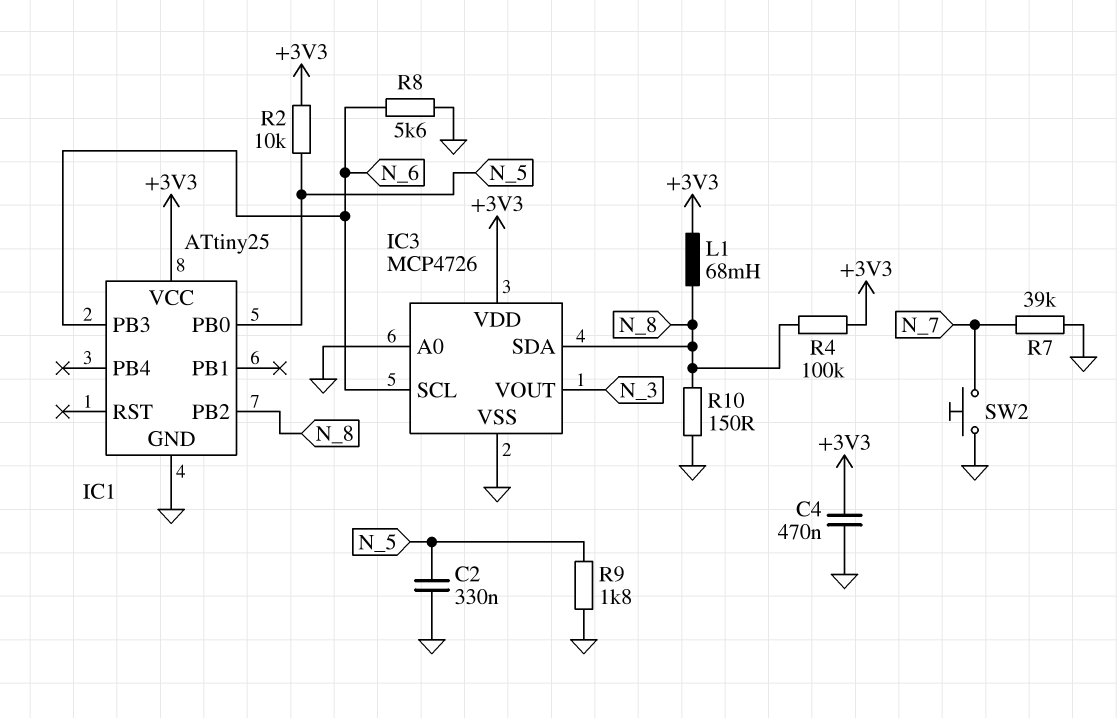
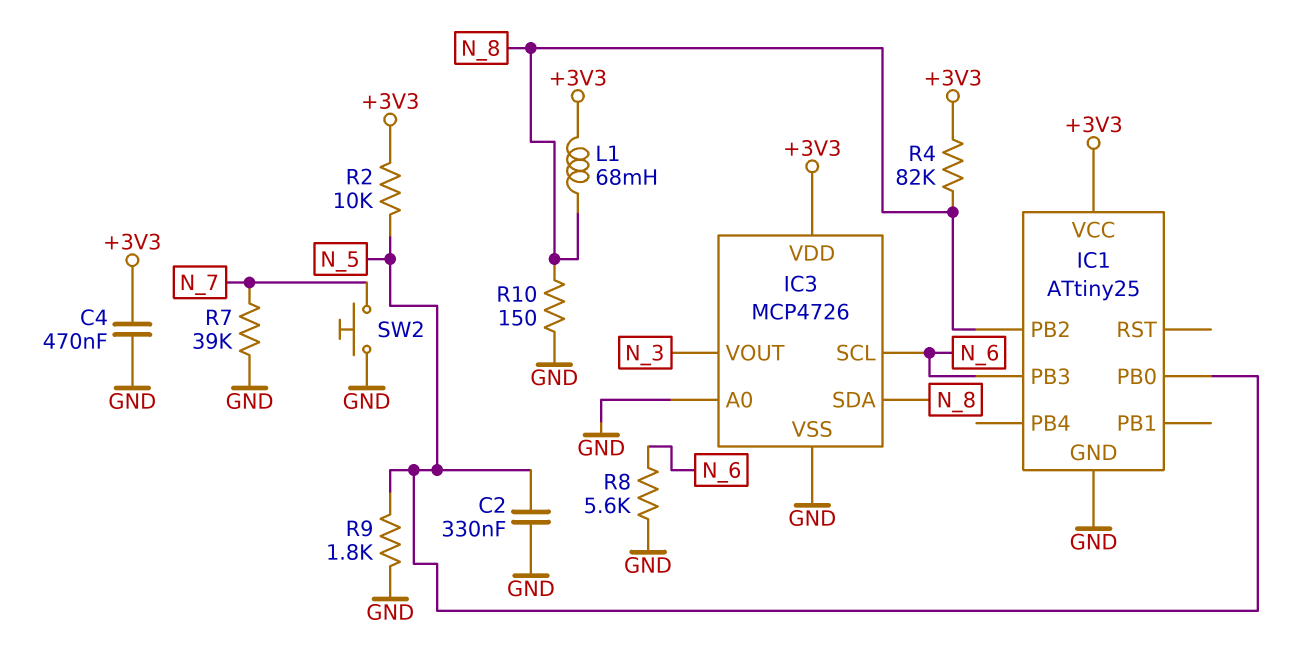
R4: 100k (+3V3, N_8) -> 82k (+3V3, N_8)

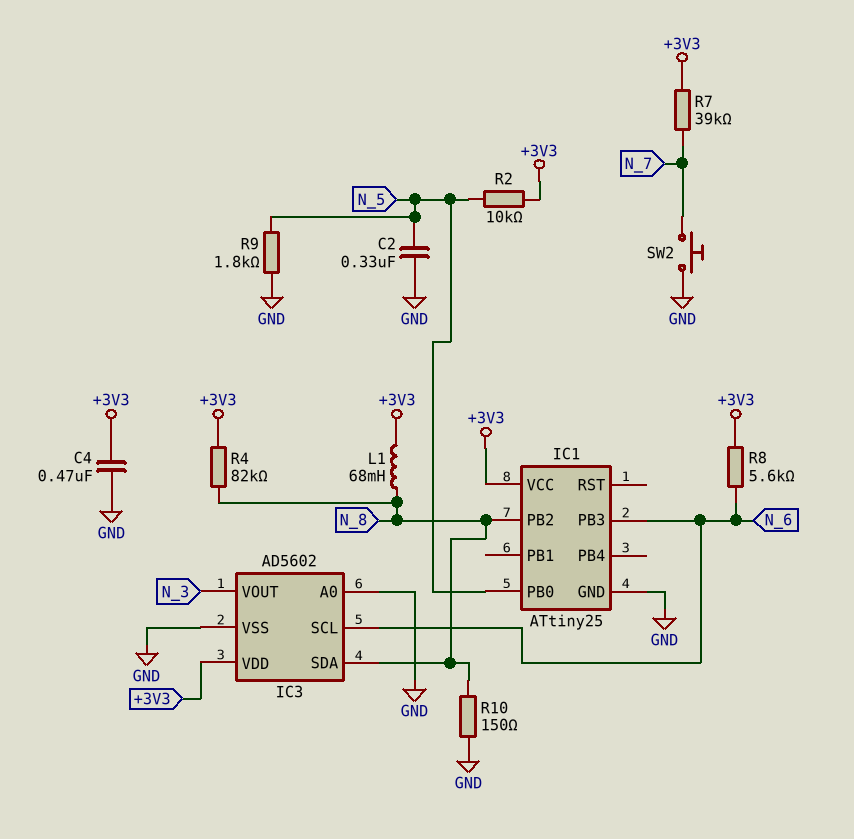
IC3: MCP4726 -> AD5602
R7: 39k (GND, N_7) -> 39k (+3V3, N_7)
R8: 5.6k (GND, N_6) -> 5.6k (+3V3, N_6)

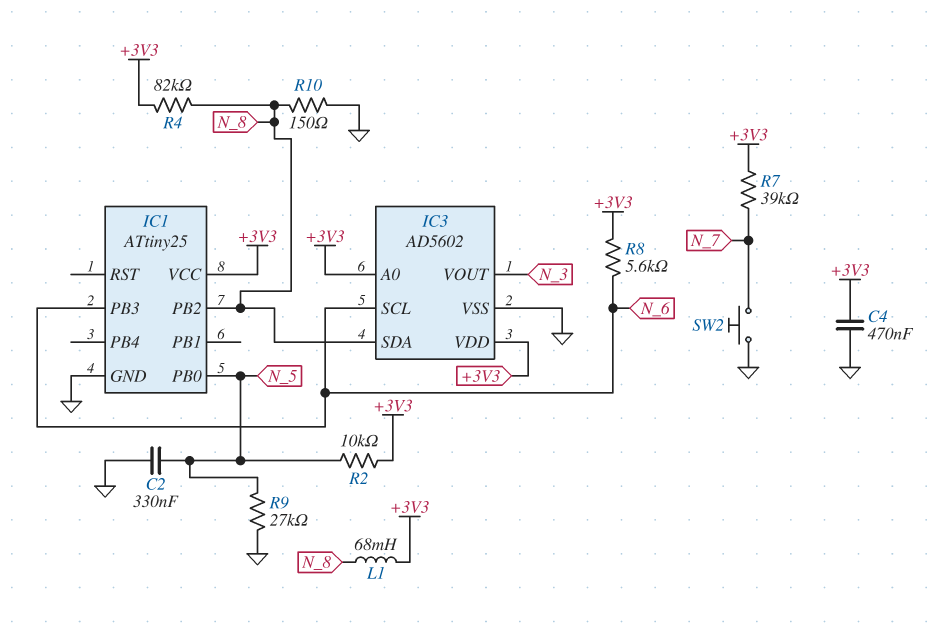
IC3 pin A0: GND -> +3V3
R9: 1.8k (GND, N_5) -> 27k (GND, N_5)

